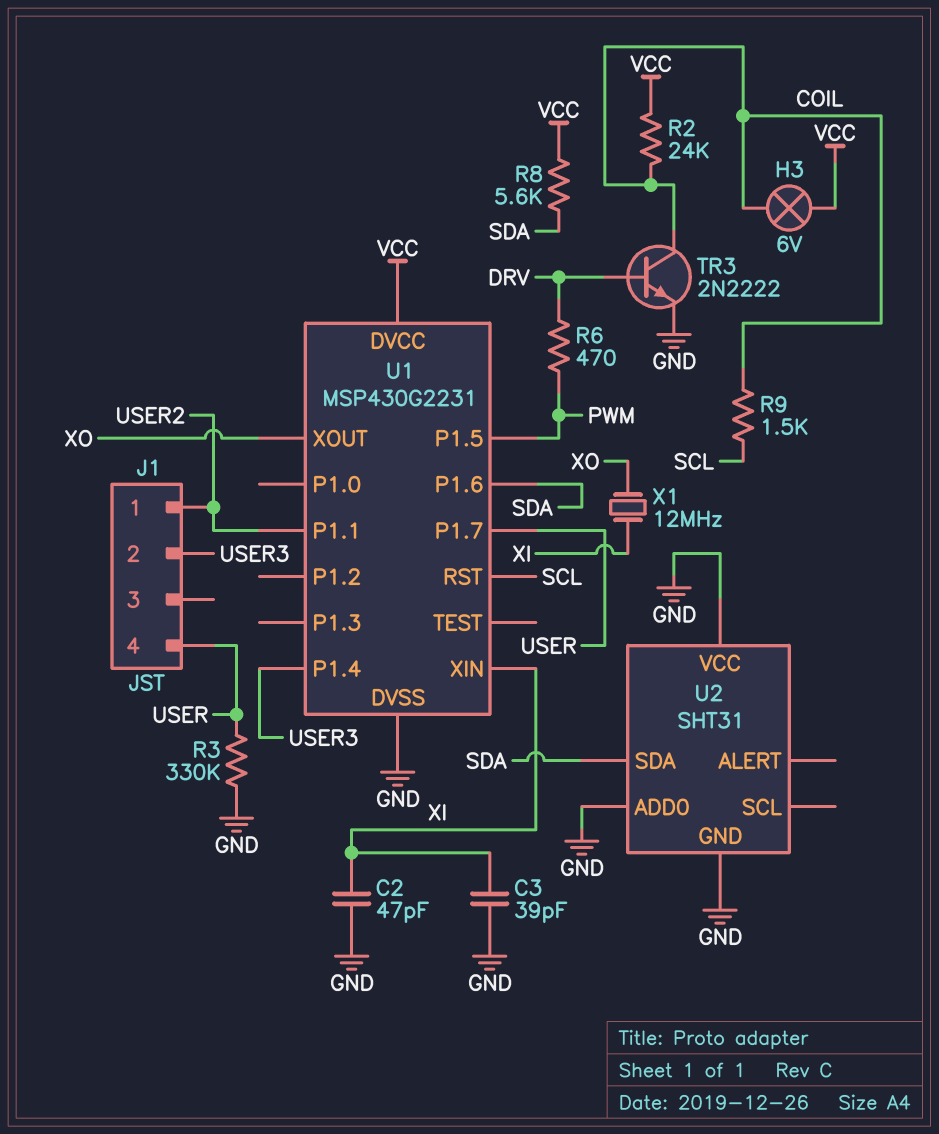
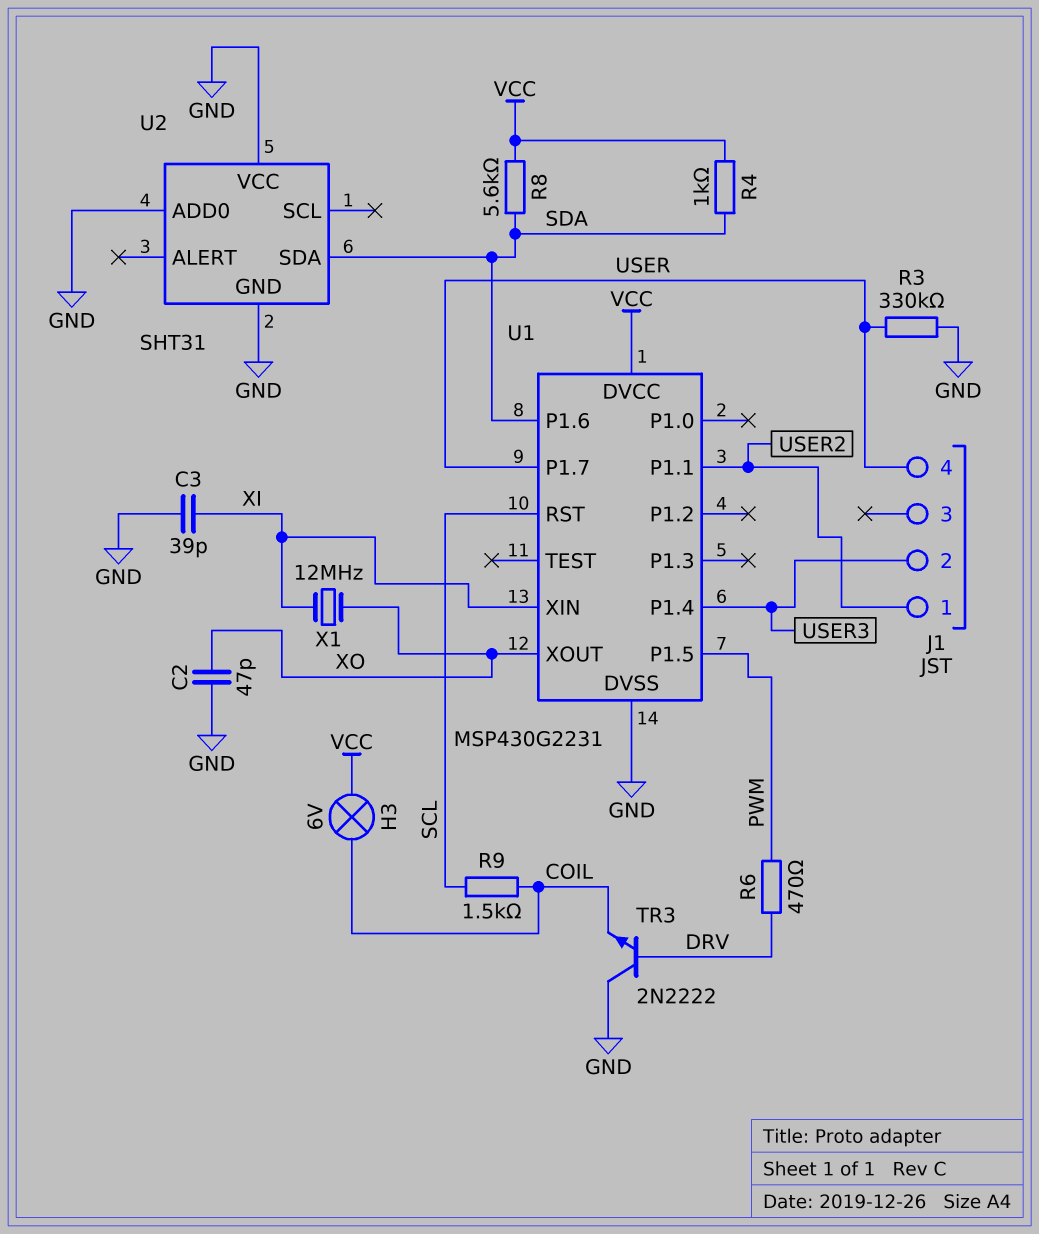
C2: 47pF (GND, XI) -> 47pF (GND, XO)
R2: 24k (COIL, VCC) -> none
R4: none -> 1k (SDA, VCC)
TR3: NPN 2N2222 (B DRV, C COIL, E GND) -> NPN 2N2222 (B DRV, C GND, E COIL)

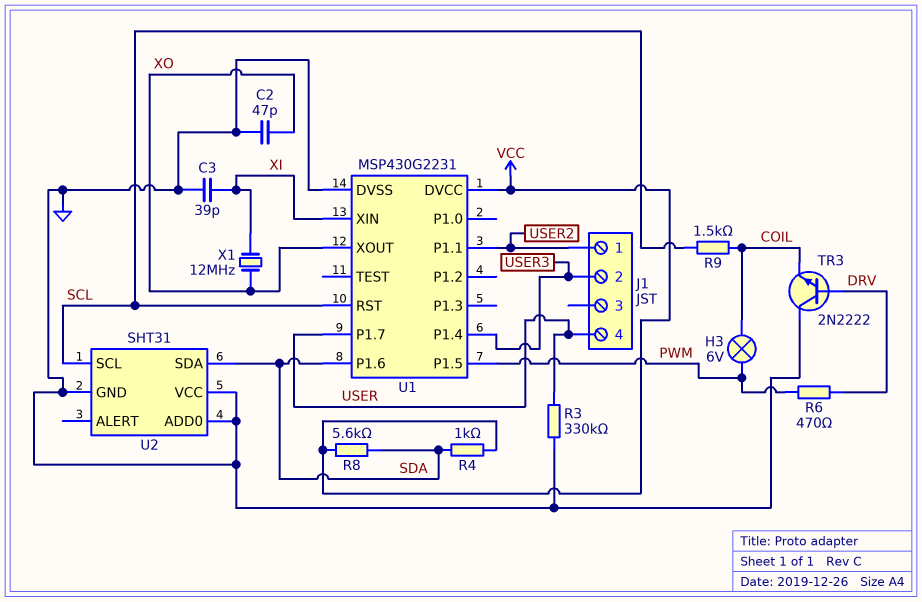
H3: lamp 6V (COIL, VCC) -> lamp 6V (COIL, PWM)
U2 pin SCL: none -> SCL

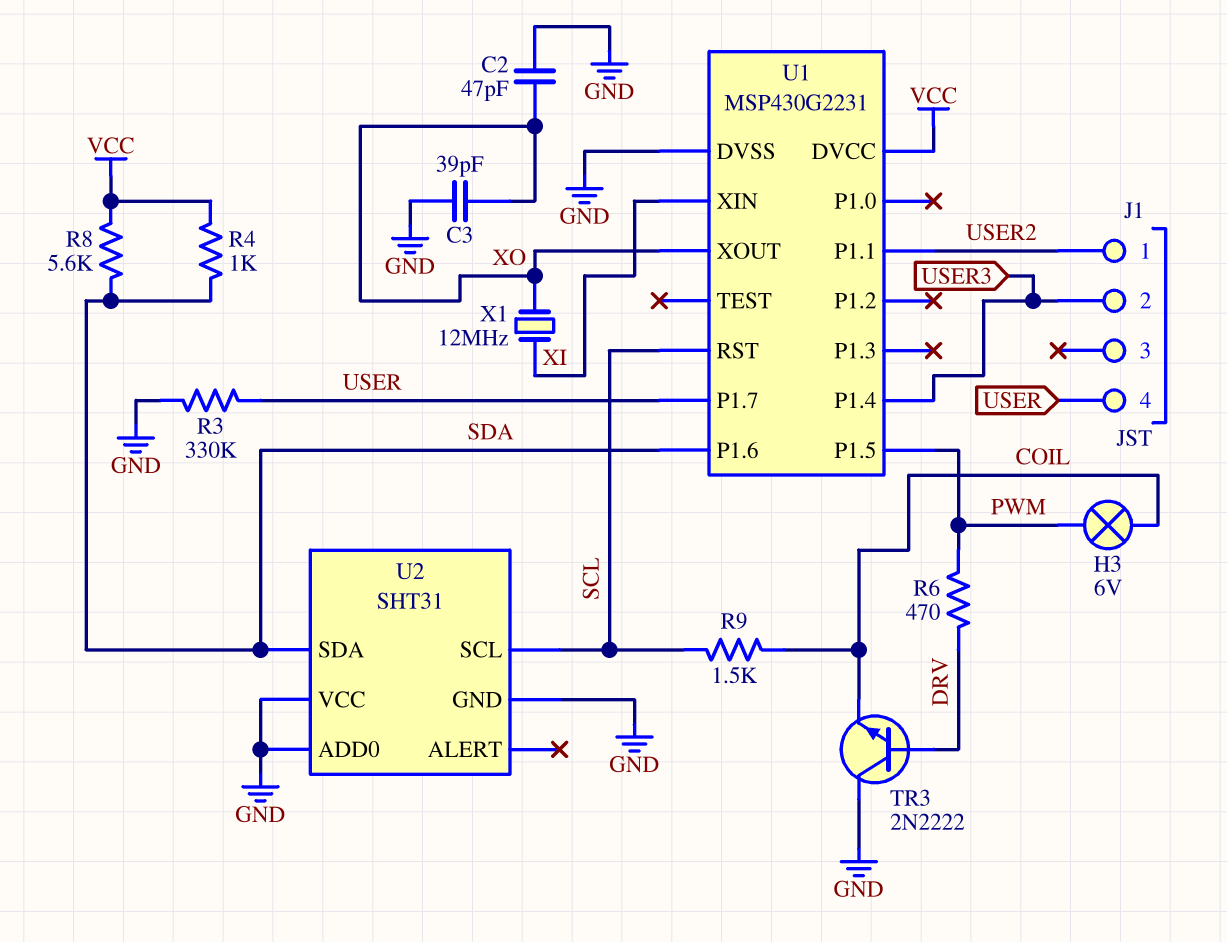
C3: 39pF (GND, XI) -> 39pF (GND, XO)

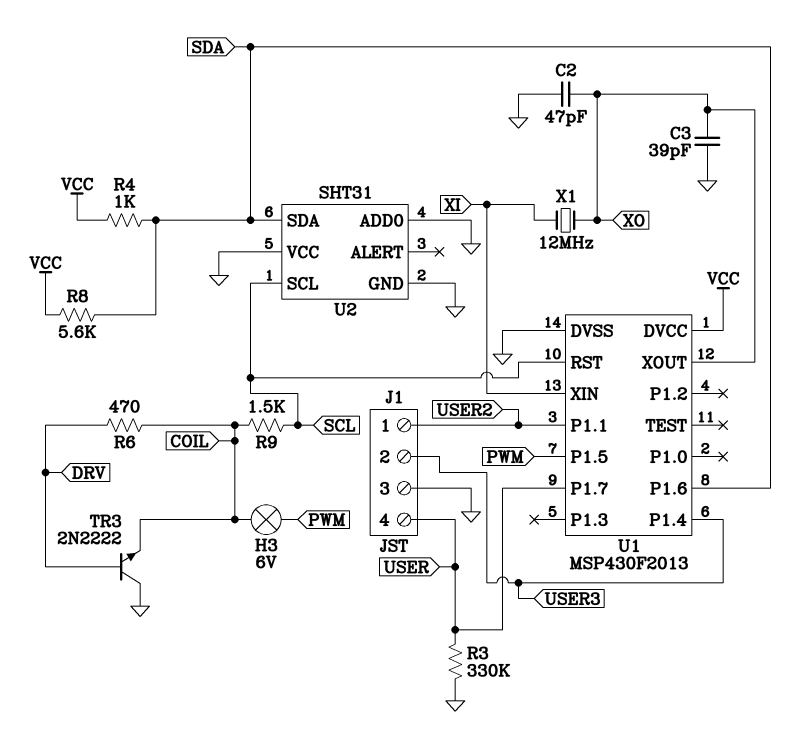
J1 pin 3: none -> GND
R6: 470 (DRV, PWM) -> 470 (COIL, DRV)
U1: MSP430G2231 -> MSP430F2013

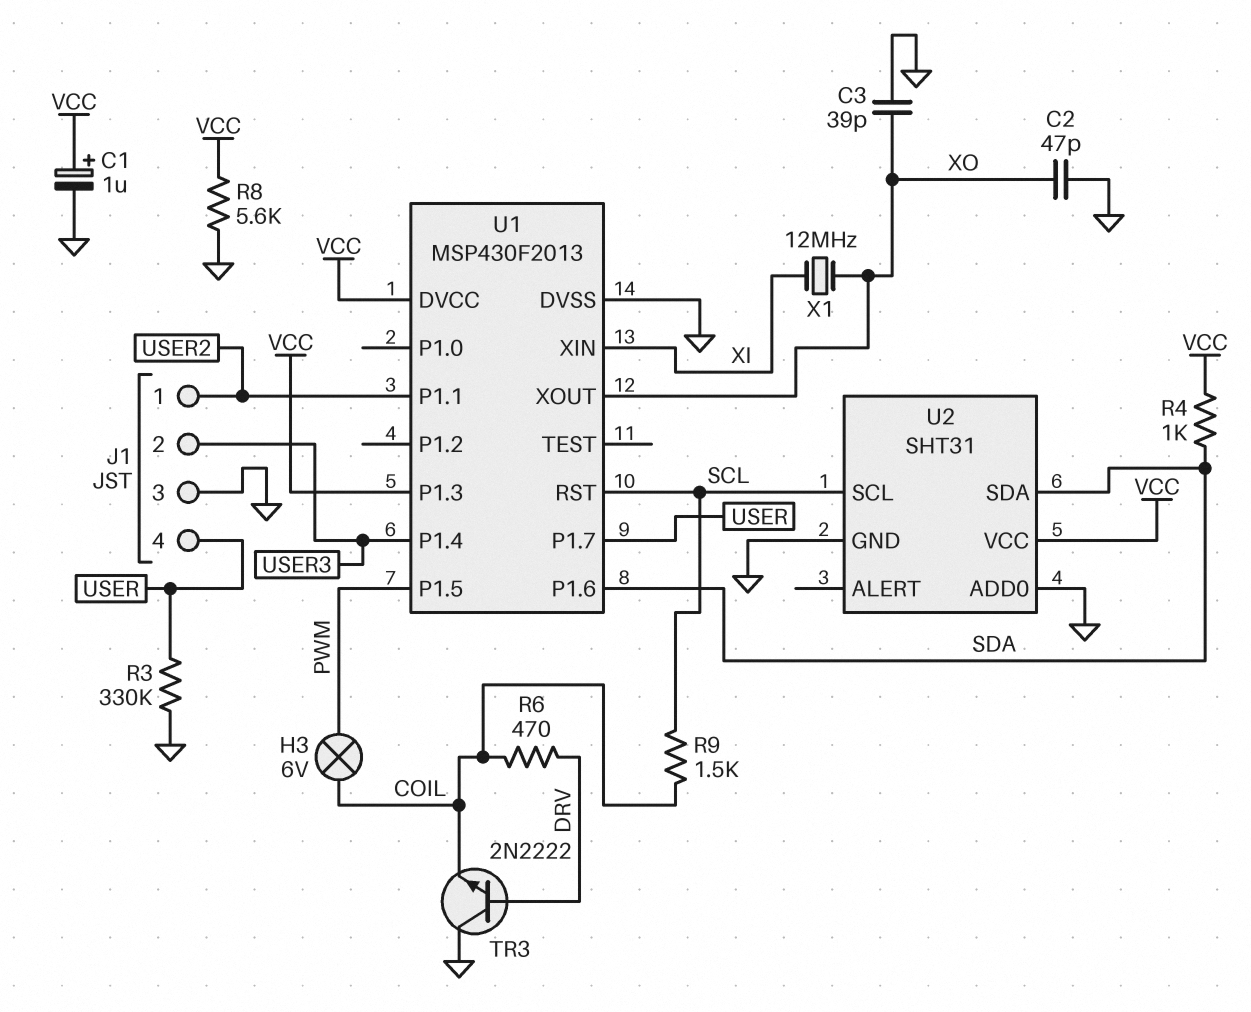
C1: none -> 1uF (plus VCC, minus GND)
R8: 5.6k (SDA, VCC) -> 5.6k (GND, VCC)
U1 pin P1.3: none -> VCC
U2 pin VCC: GND -> VCC

